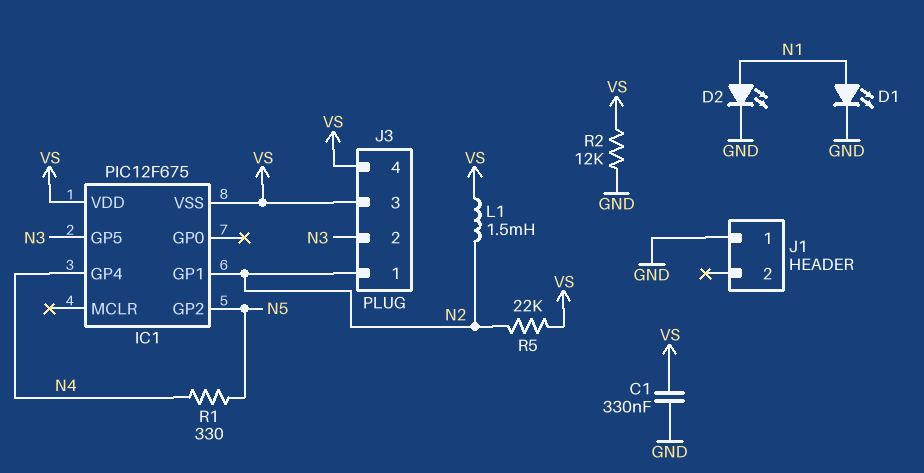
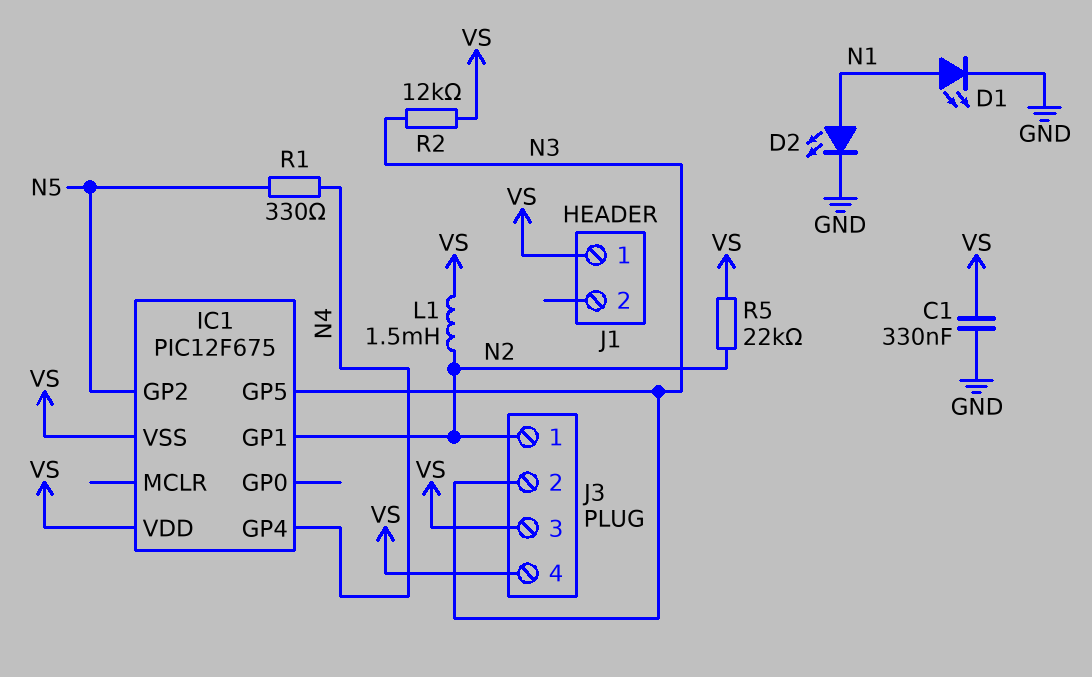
J1 pin 1: GND -> VS
R2: 12k (GND, VS) -> 12k (N3, VS)

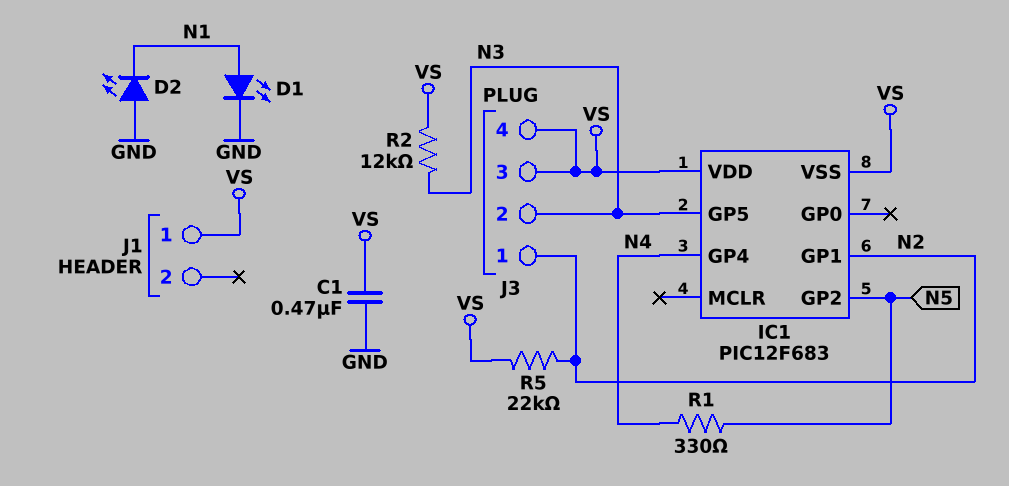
C1: 330nF (GND, VS) -> 470nF (GND, VS)
D2: LED (A N1, K GND) -> LED (A GND, K N1)
IC1: PIC12F675 -> PIC12F683
L1: 1.5mH (N2, VS) -> none

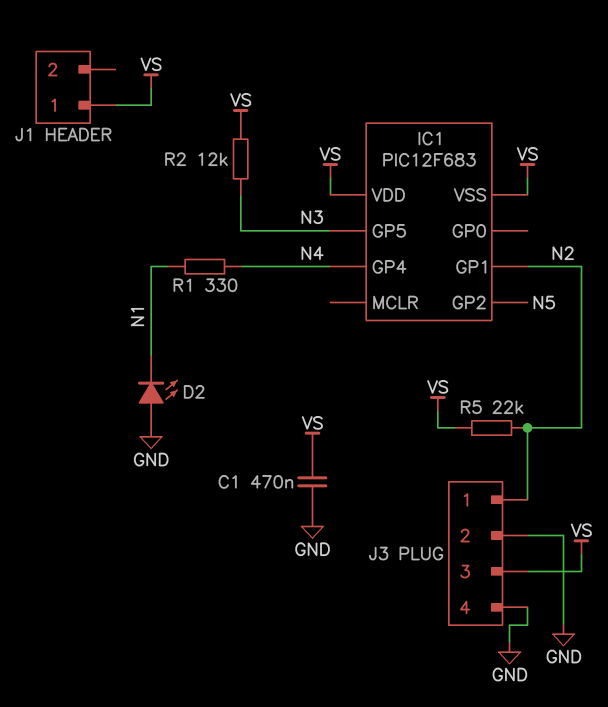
D1: LED (A N1, K GND) -> none
J3 pin 2: N3 -> GND
J3 pin 4: VS -> GND
R1: 330 (N4, N5) -> 330 (N1, N4)

